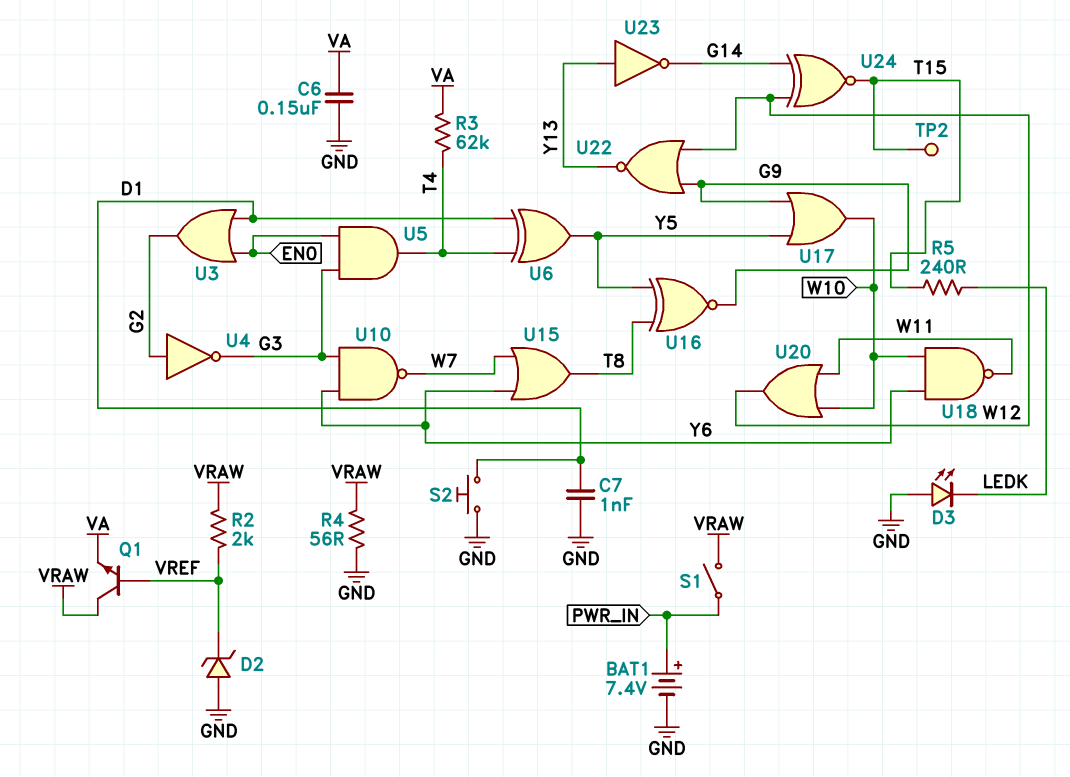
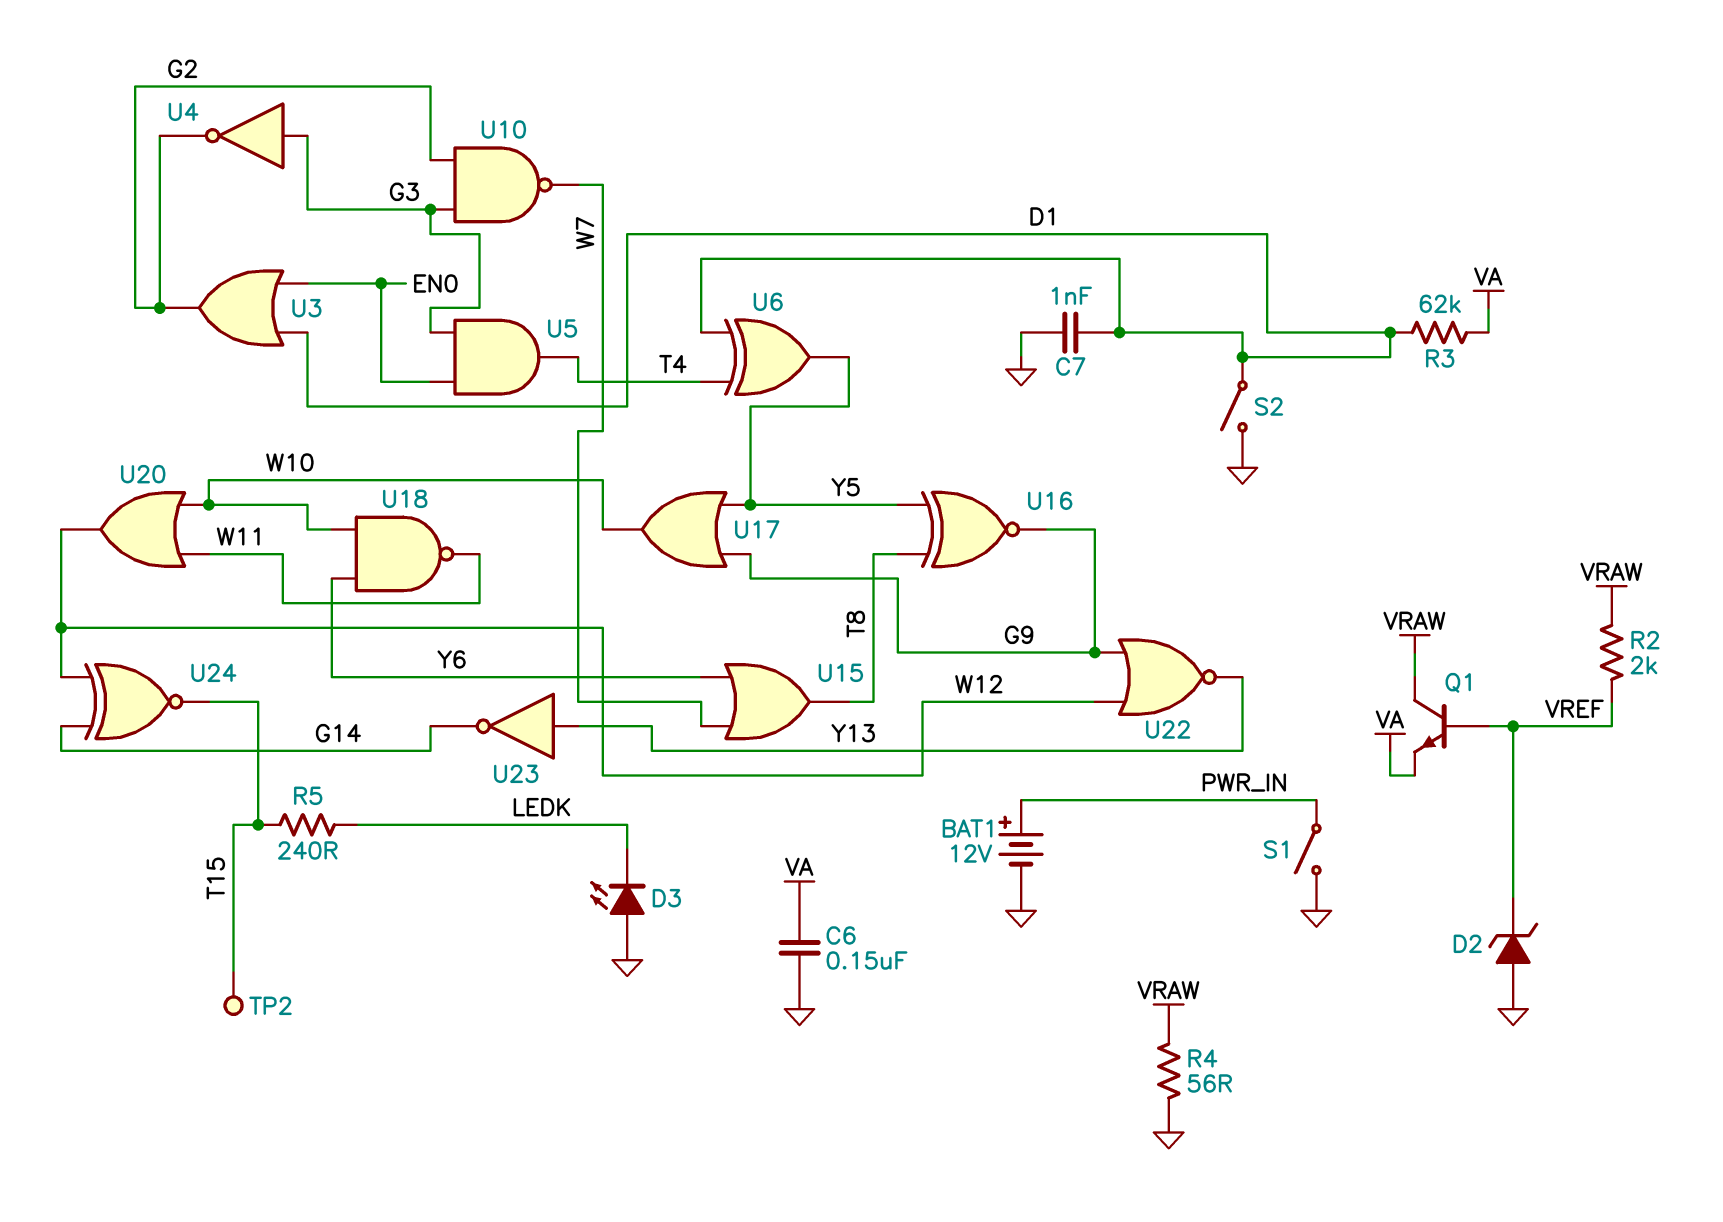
BAT1: 7.4V (plus PWR_IN, minus GND) -> 12V (plus PWR_IN, minus GND)
R3: 62k (T4, VA) -> 62k (D1, VA)
S1: switch (PWR_IN, VRAW) -> switch (GND, PWR_IN)
S2: button (D1, GND) -> switch (D1, GND)
U4: NOT (in G2, out G3) -> NOT (in G3, out G2)
U10: NAND (in G3, in Y6, out W7) -> NAND (in G2, in G3, out W7)

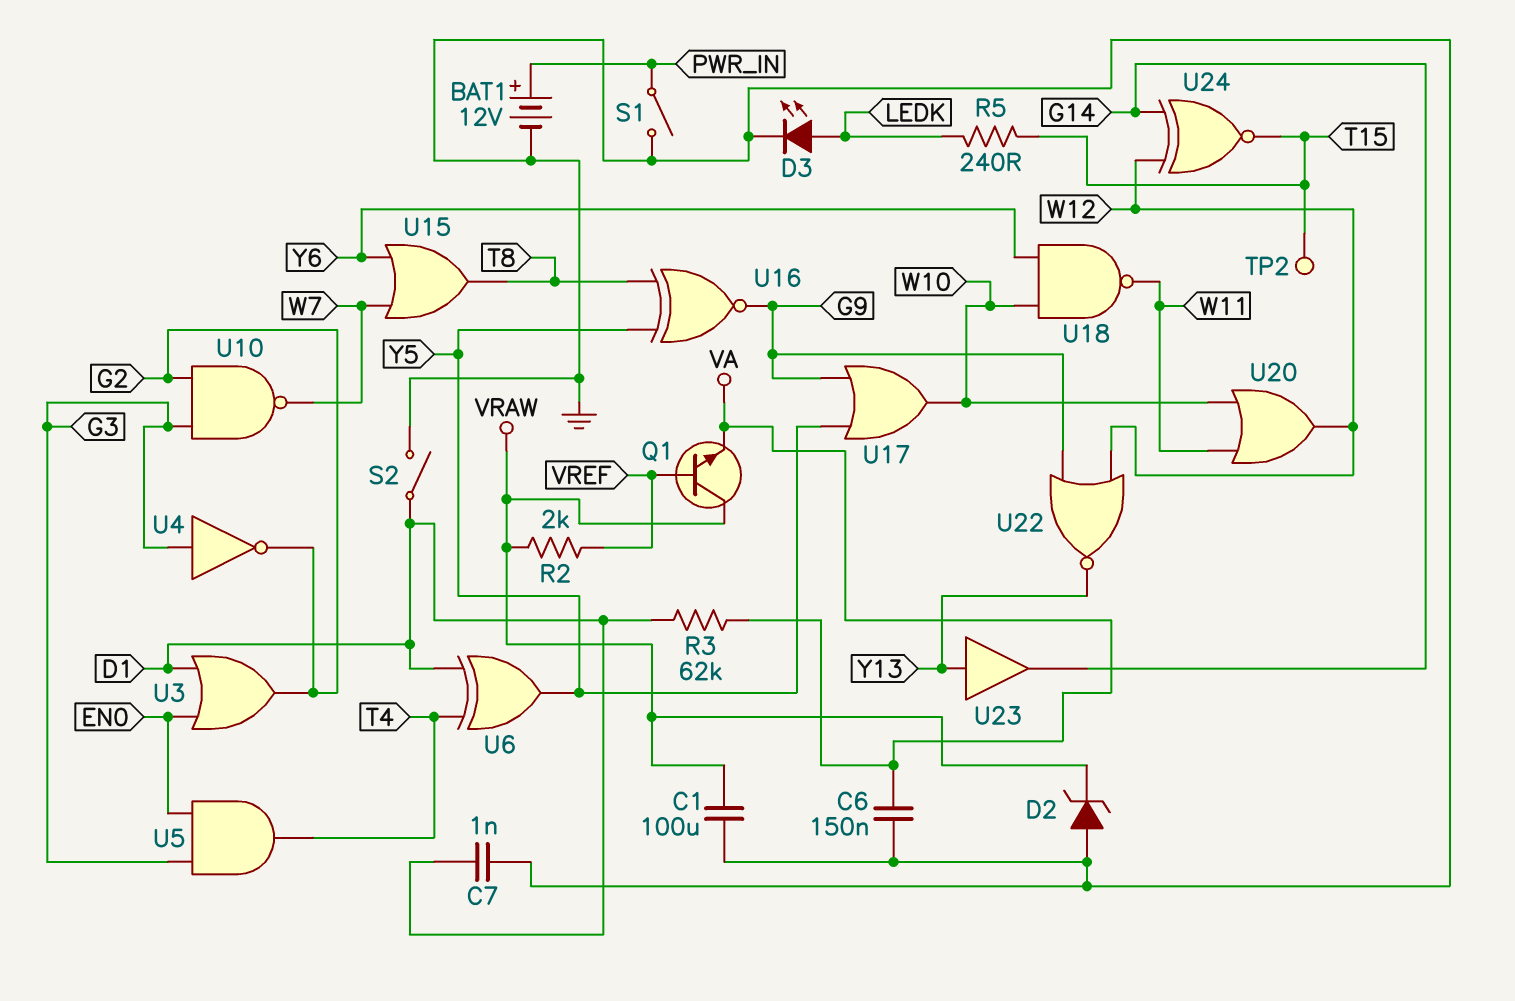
C1: none -> 100uF (GND, VRAW)
D2: zener (A GND, K VREF) -> zener (A GND, K VRAW)
D3: LED (A GND, K LEDK) -> LED (A LEDK, K GND)
R4: 56 (GND, VRAW) -> none
U23: NOT (in Y13, out G14) -> buffer (in Y13, out G14)

